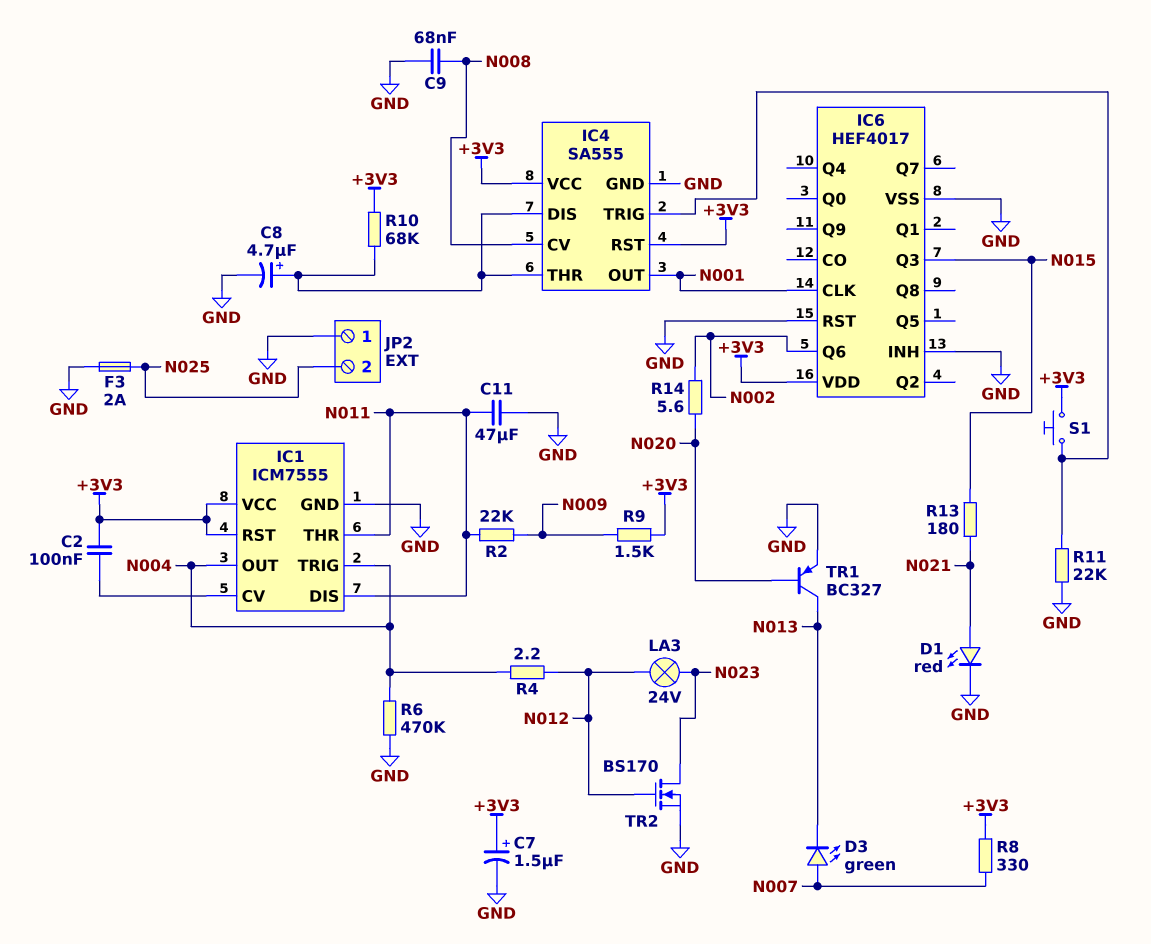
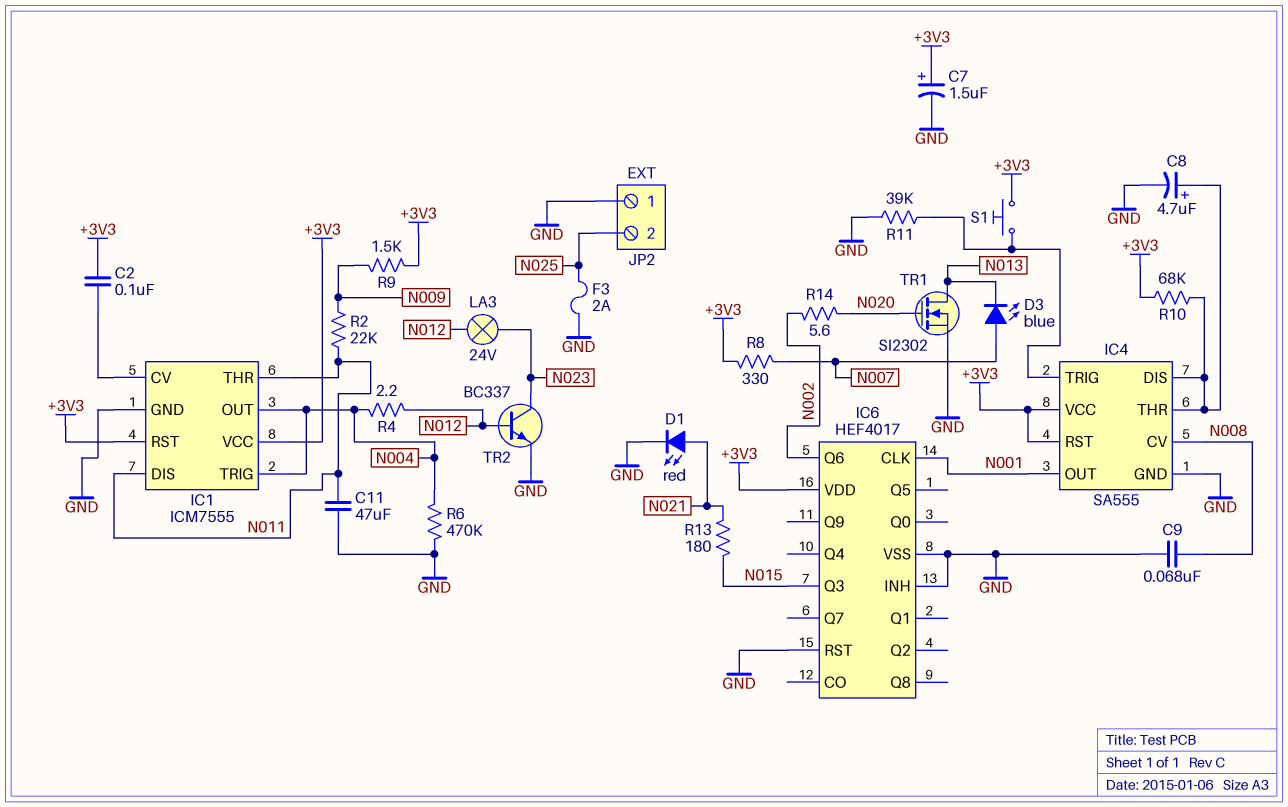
D3: LED green (A N007, K N013) -> LED blue (A N007, K N013)
R11: 22k (GND, IC4/TRIG) -> 39k (GND, IC4/TRIG)
TR1: PNP BC327 (B N020, C N013, E GND) -> NMOS SI2302 (G N020, D N013, S GND)
TR2: NMOS BS170 (G N012, D N023, S GND) -> NPN BC337 (B N012, C N023, E GND)

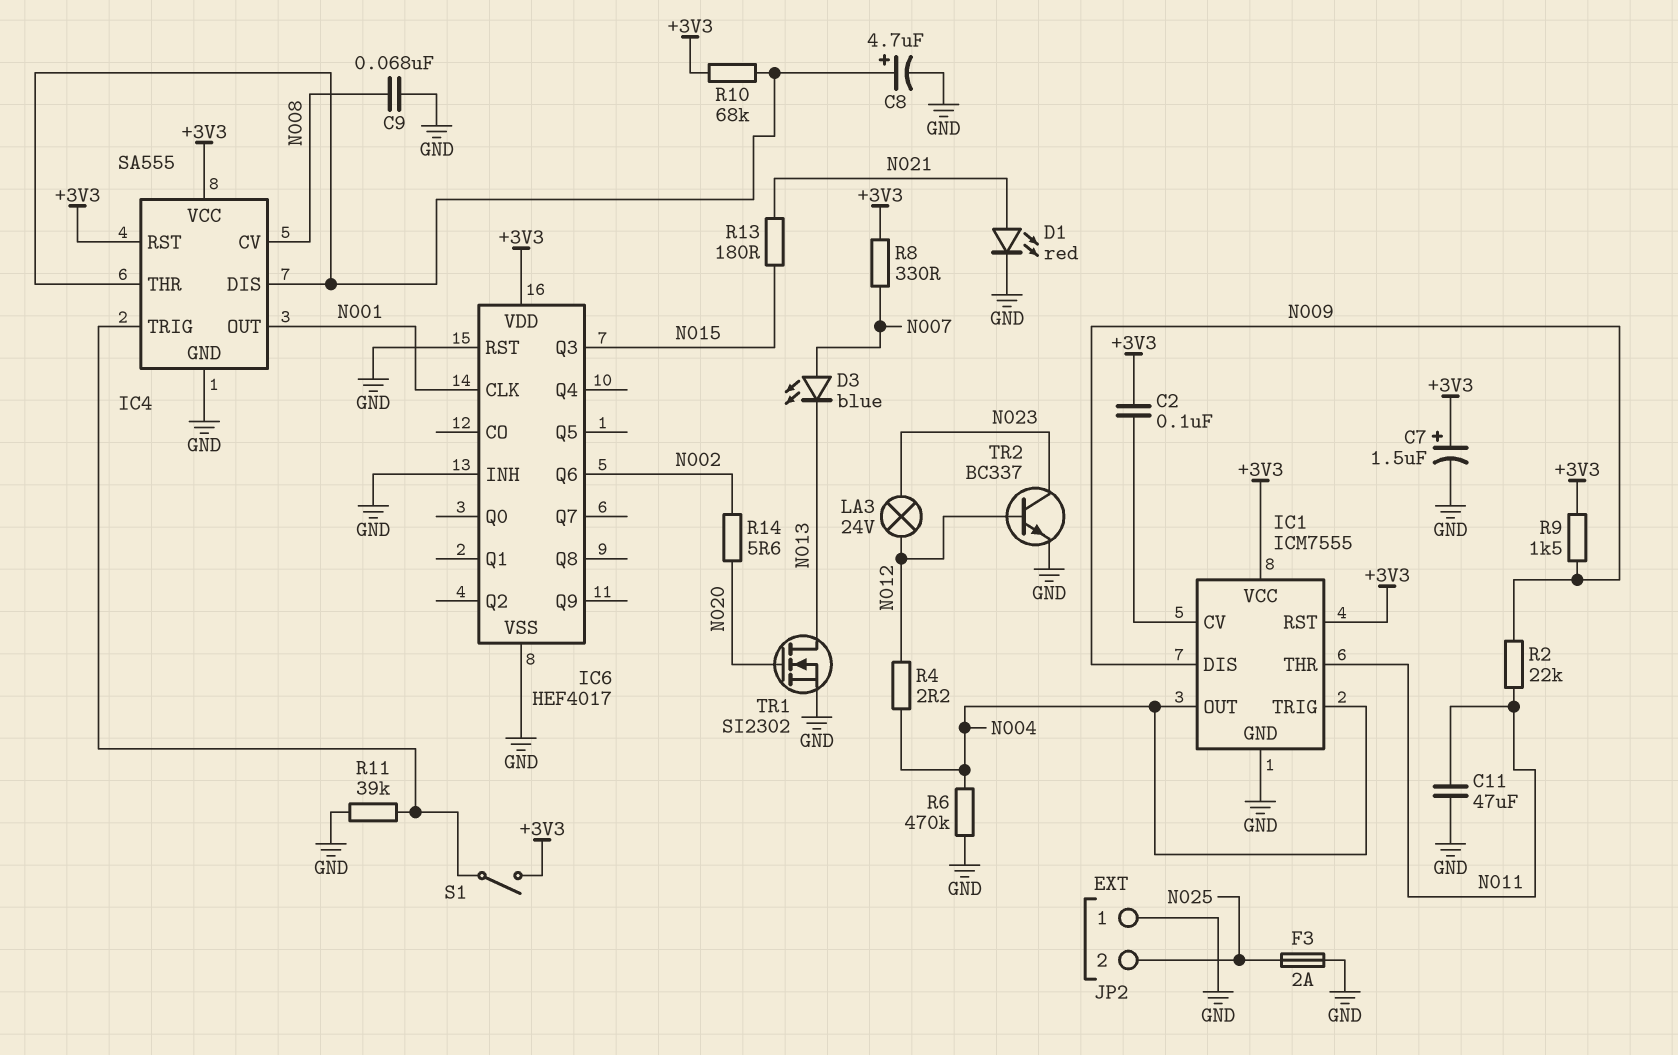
IC1 pin DIS: N011 -> N009
S1: button (+3V3, IC4/TRIG) -> switch (+3V3, IC4/TRIG)

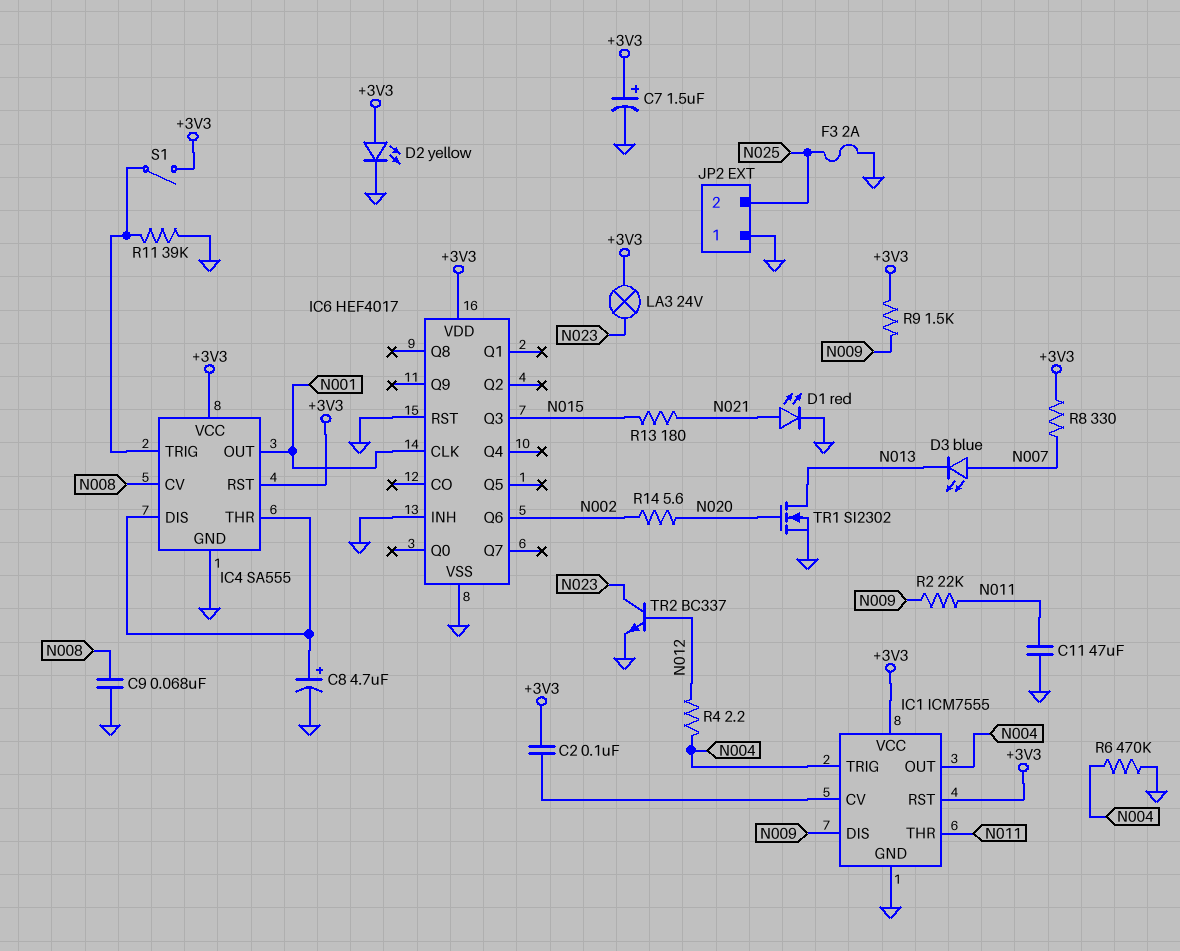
D2: none -> LED yellow (A +3V3, K GND)
LA3: lamp 24V (N012, N023) -> lamp 24V (+3V3, N023)
R10: 68k (+3V3, IC4/DIS) -> none

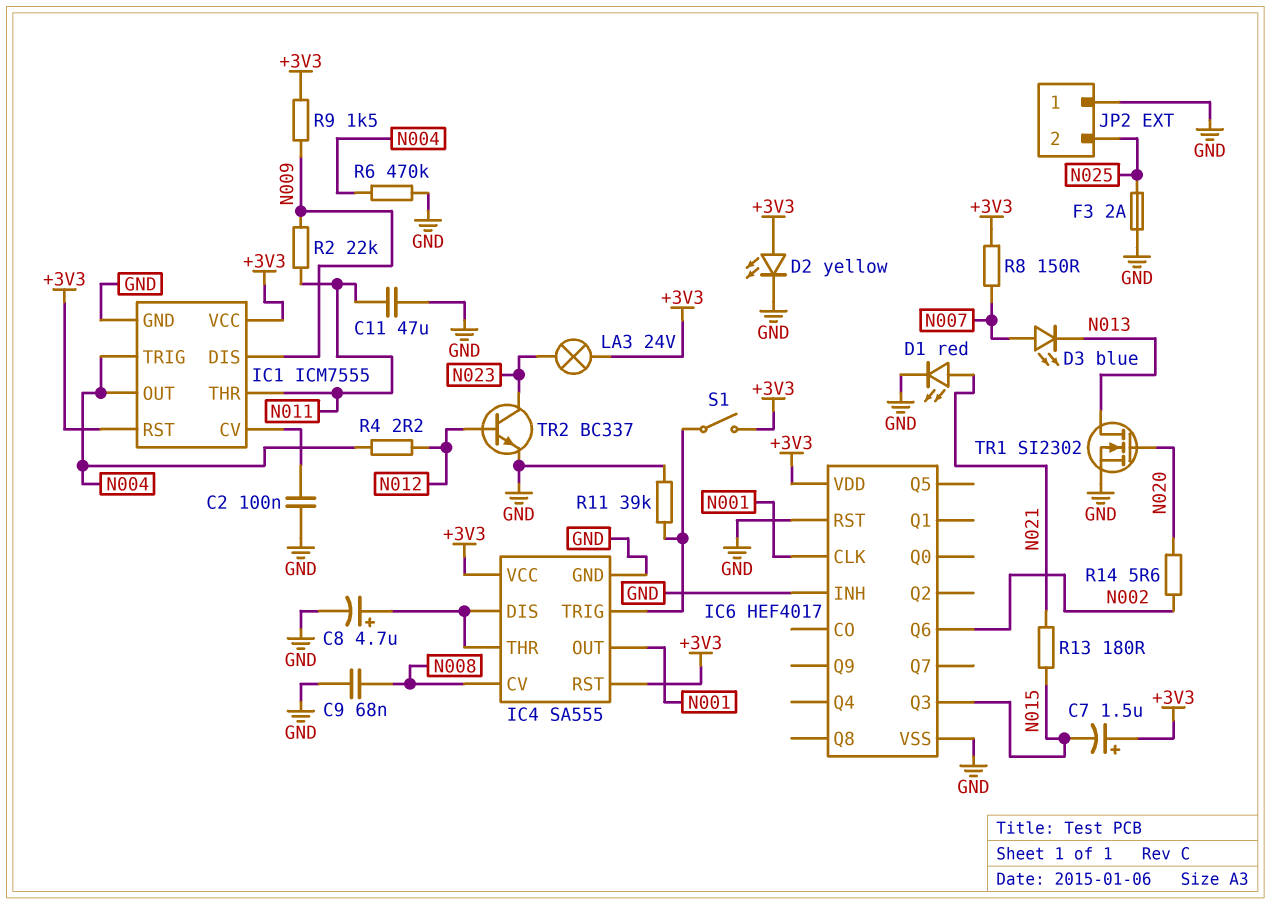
C2: 100nF (+3V3, IC1/CV) -> 100nF (GND, IC1/CV)
C7: 1.5uF (plus +3V3, minus GND) -> 1.5uF (plus +3V3, minus N015)
R8: 330 (+3V3, N007) -> 150 (+3V3, N007)

